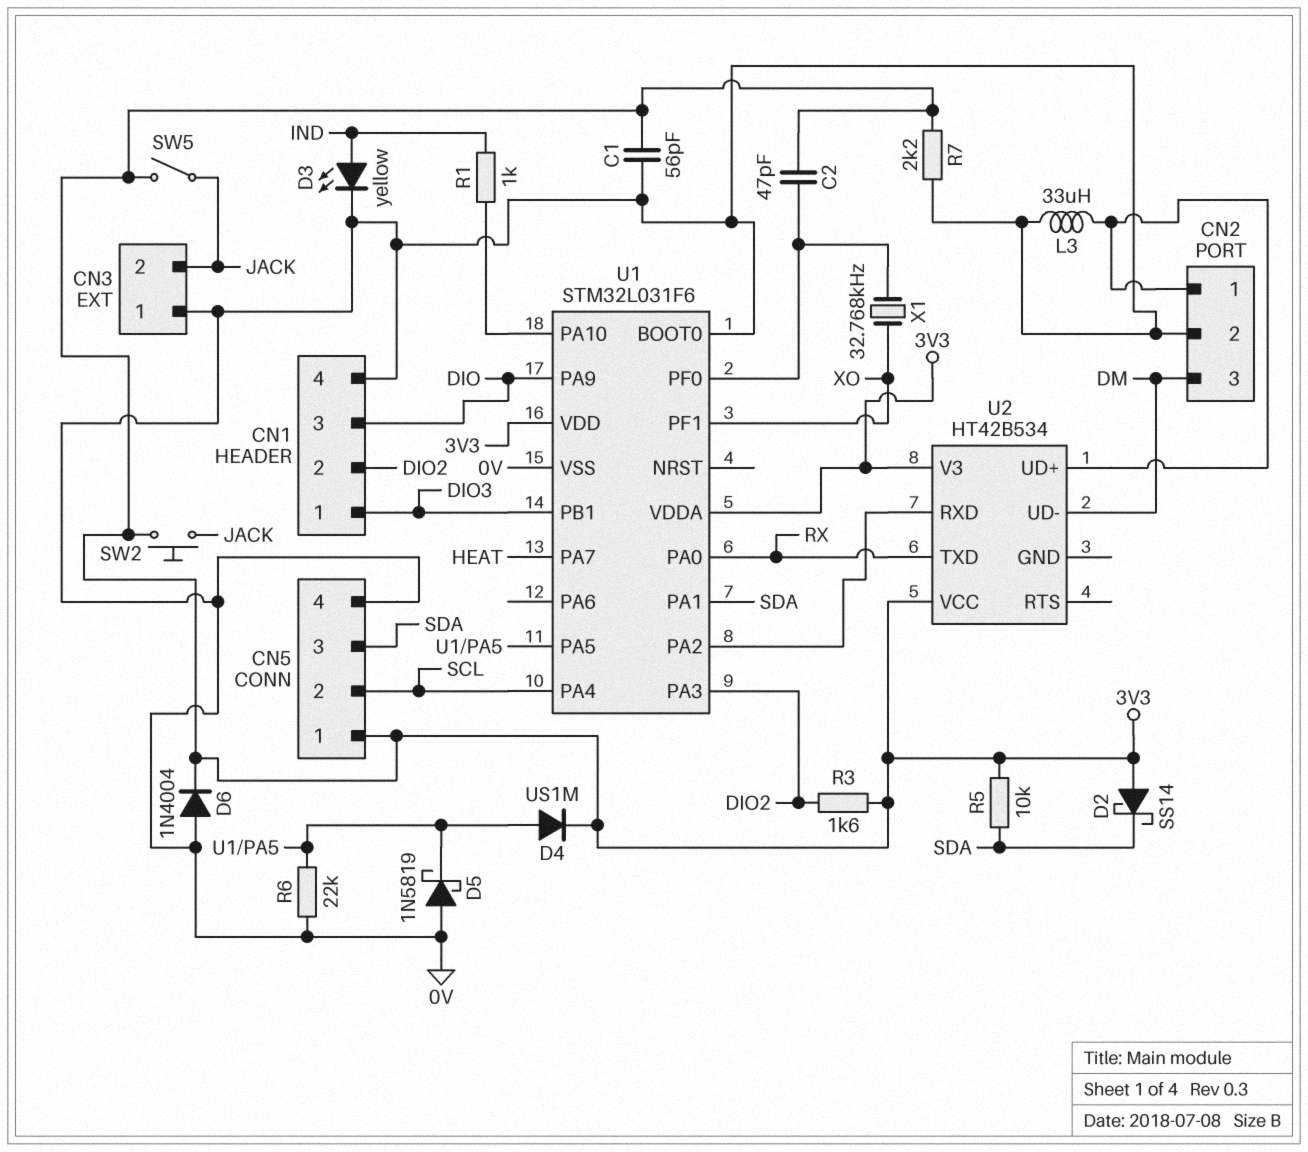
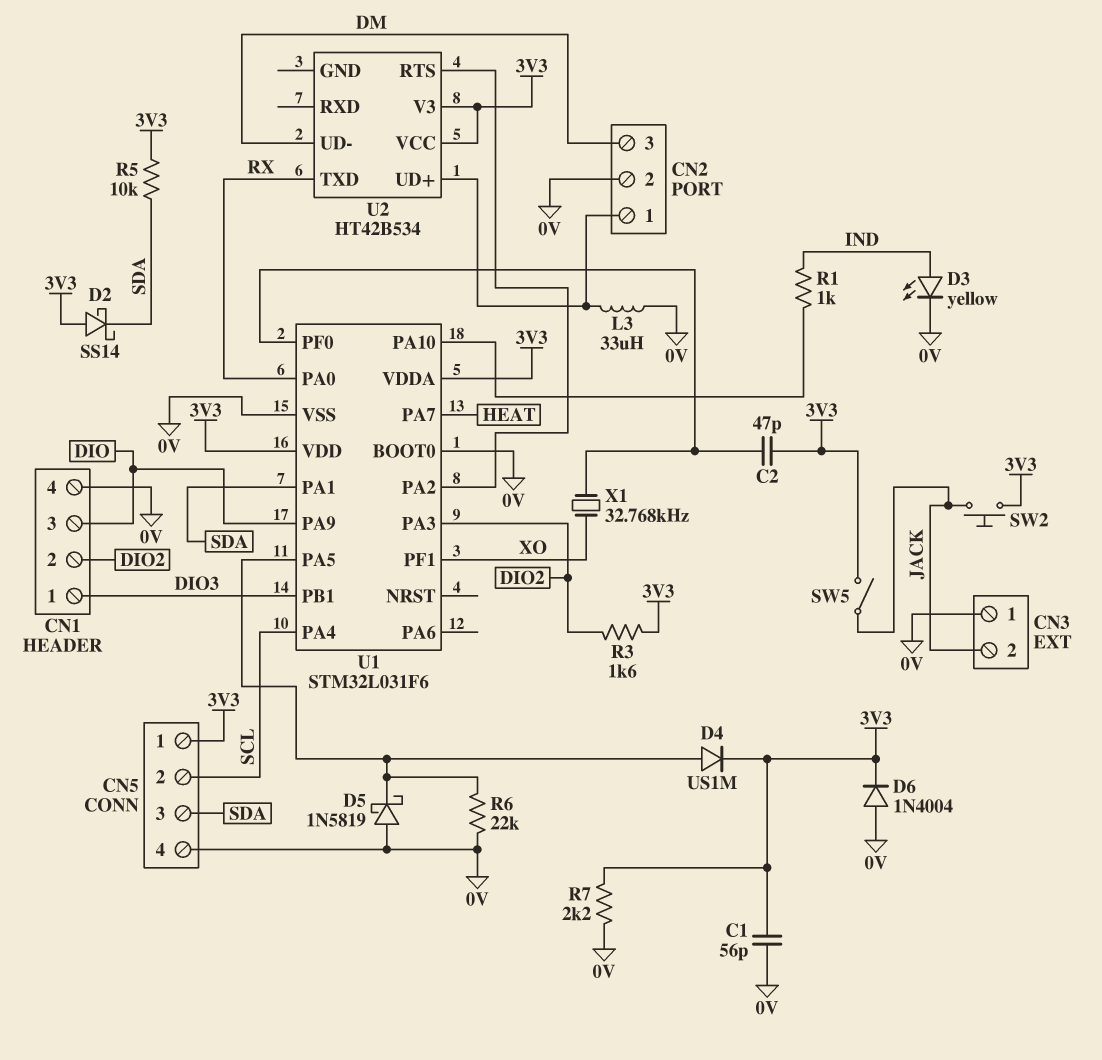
U2 pin RTS: none -> U1/PA2
U2 pin RXD: U1/PA2 -> none

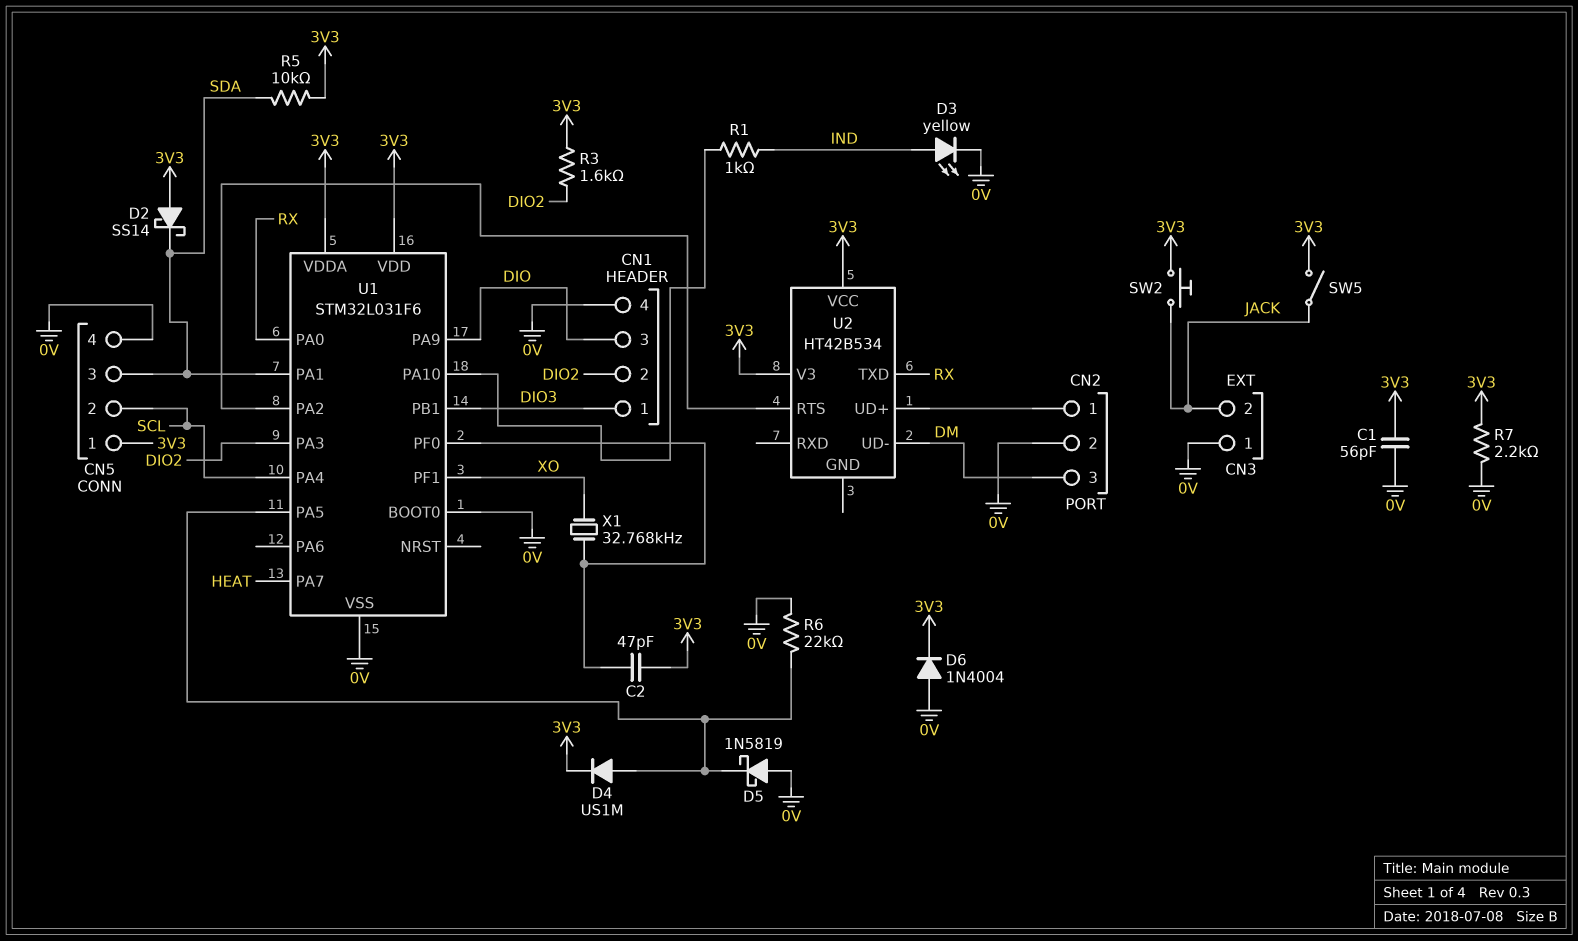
L3: 33uH (0V, CN2/1) -> none

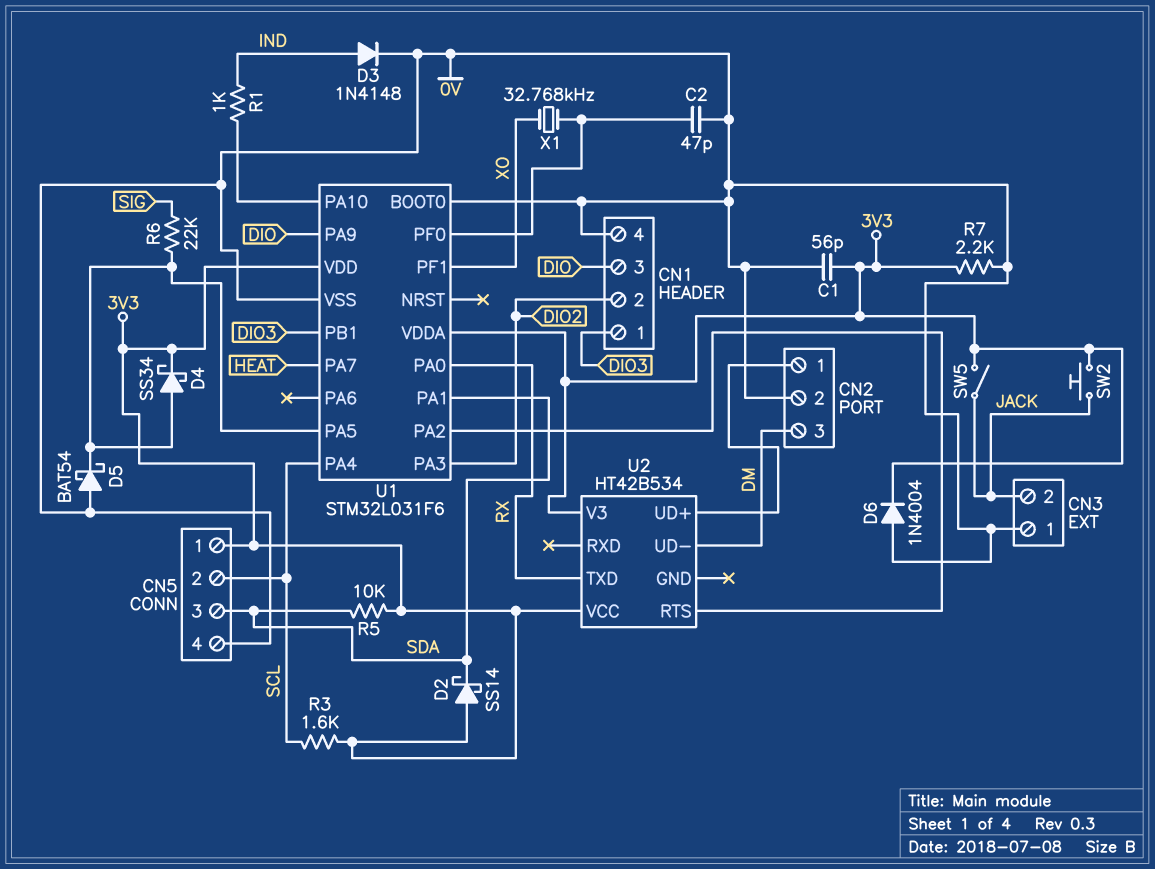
C2: 47pF (3V3, U1/PF0) -> 47pF (0V, U1/PF0)
D3: LED yellow (A IND, K 0V) -> diode 1N4148 (A IND, K 0V)
D4: diode US1M (A U1/PA5, K 3V3) -> schottky SS34 (A U1/PA5, K 3V3)
D5: schottky 1N5819 (A 0V, K U1/PA5) -> schottky BAT54 (A 0V, K U1/PA5)
R3: 1.6k (3V3, DIO2) -> 1.6k (3V3, SCL)
R6: 22k (0V, U1/PA5) -> 22k (SIG, U1/PA5)

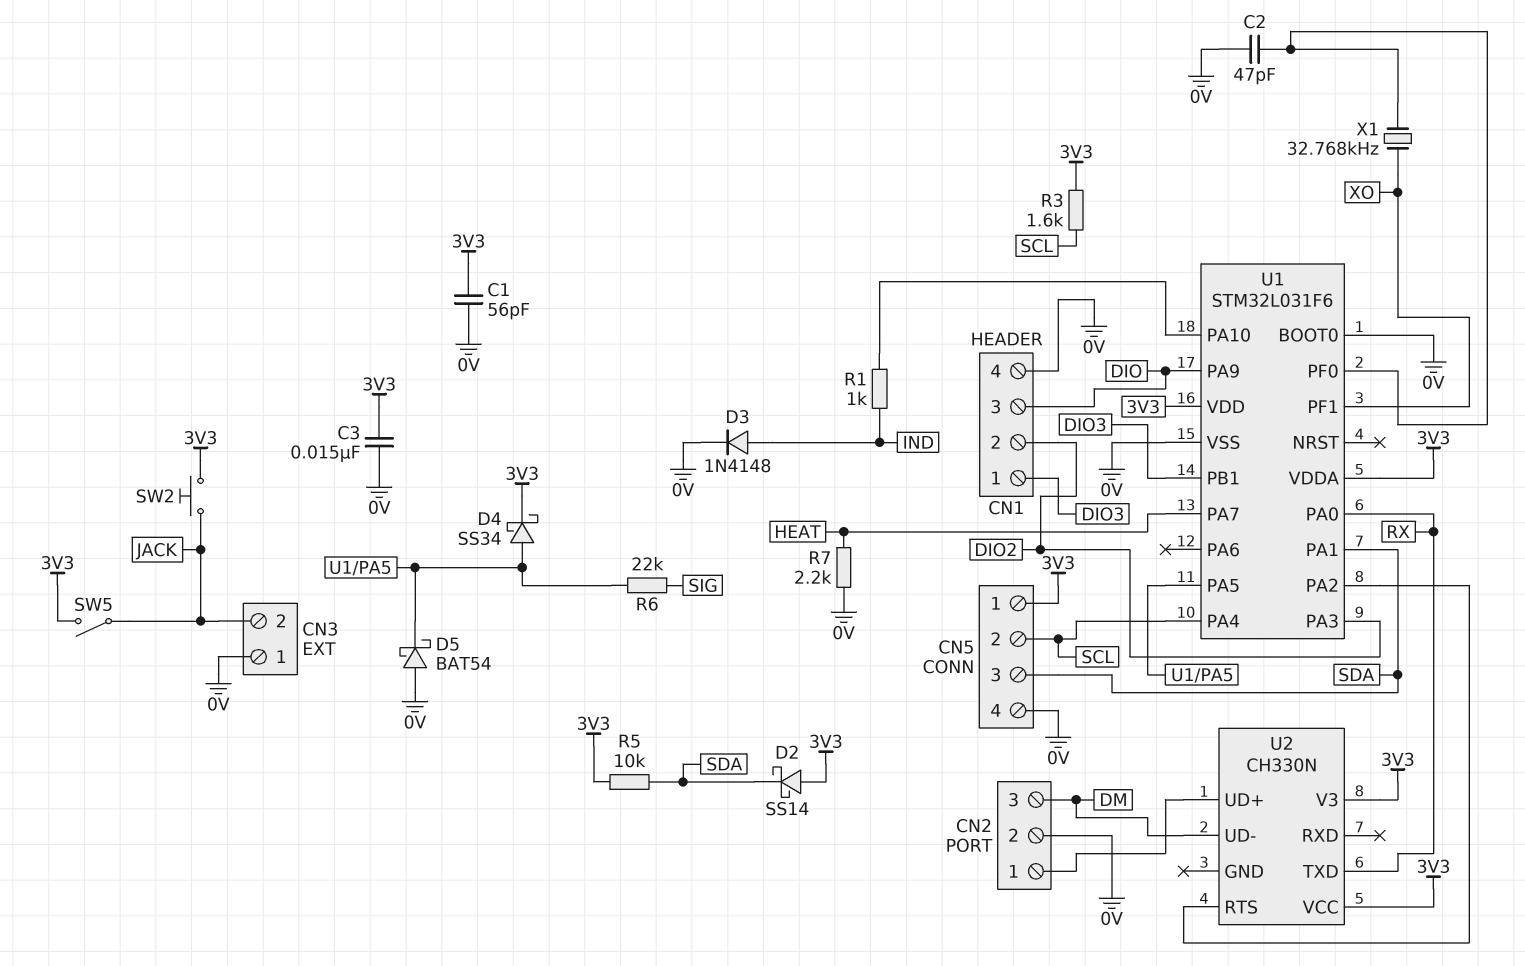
C3: none -> 15nF (0V, 3V3)
D6: diode 1N4004 (A 0V, K 3V3) -> none
R7: 2.2k (0V, 3V3) -> 2.2k (0V, HEAT)
U2: HT42B534 -> CH330N

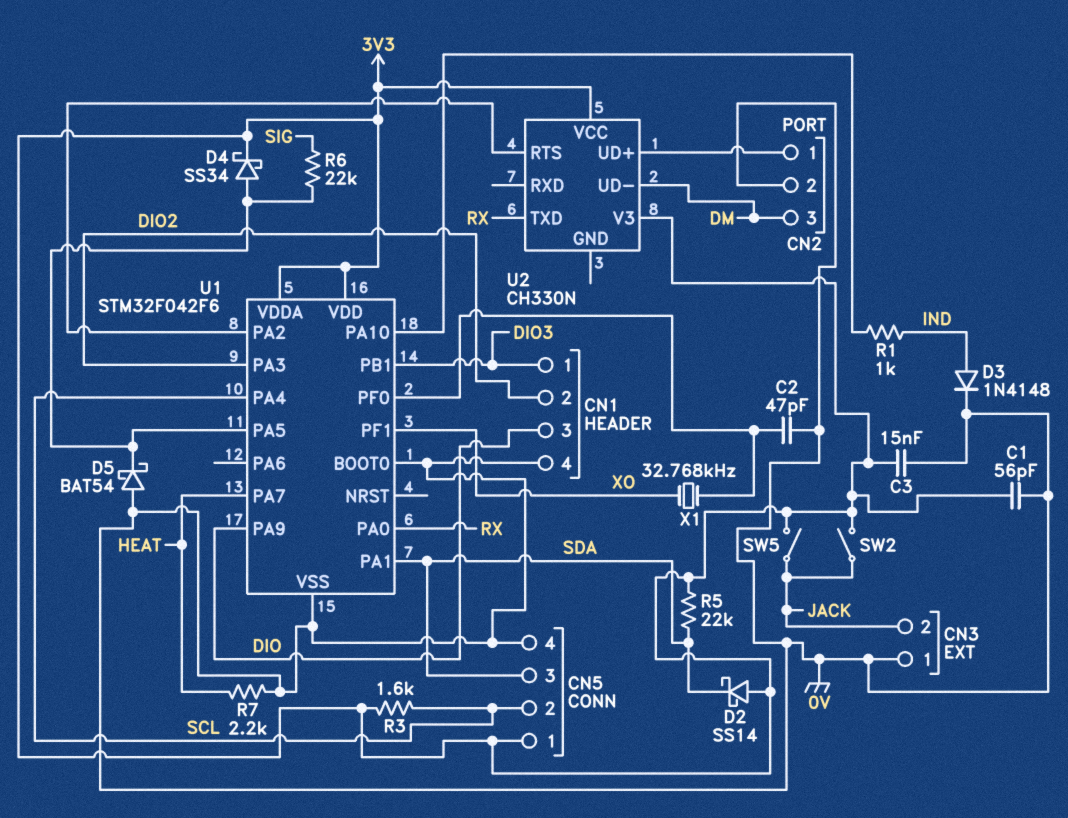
R5: 10k (3V3, SDA) -> 22k (3V3, SDA)
SW2: button (3V3, JACK) -> switch (3V3, JACK)
U1: STM32L031F6 -> STM32F042F6

